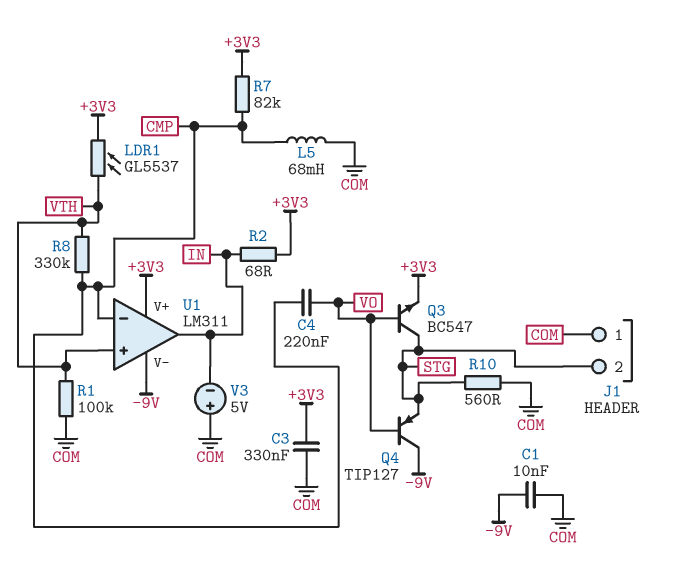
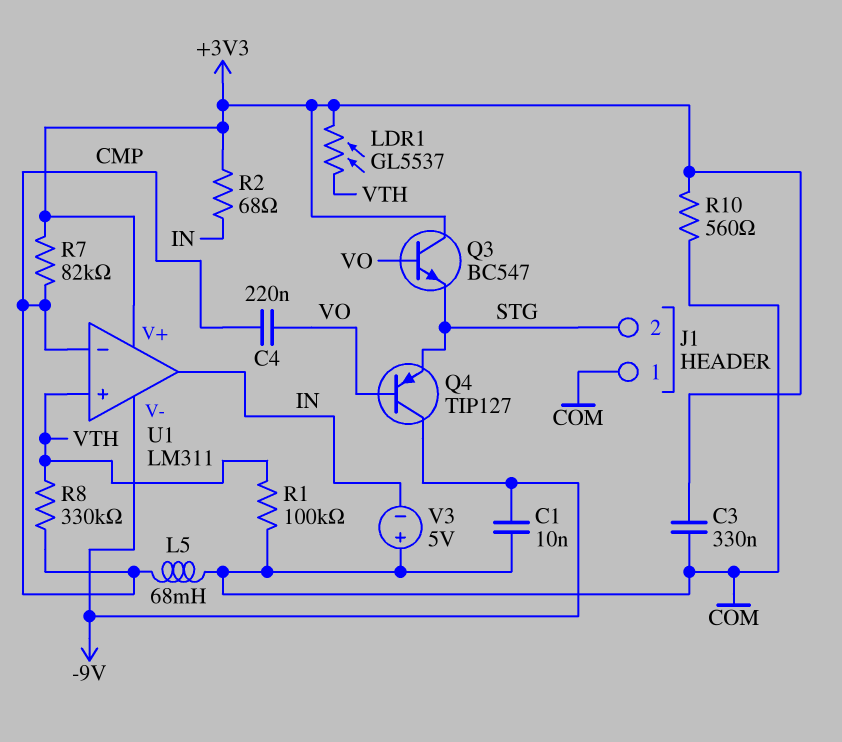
Q3: NPN BC547 (B VO, C STG, E +3V3) -> NPN BC547 (B VO, C +3V3, E STG)
R10: 560 (COM, STG) -> 560 (+3V3, COM)

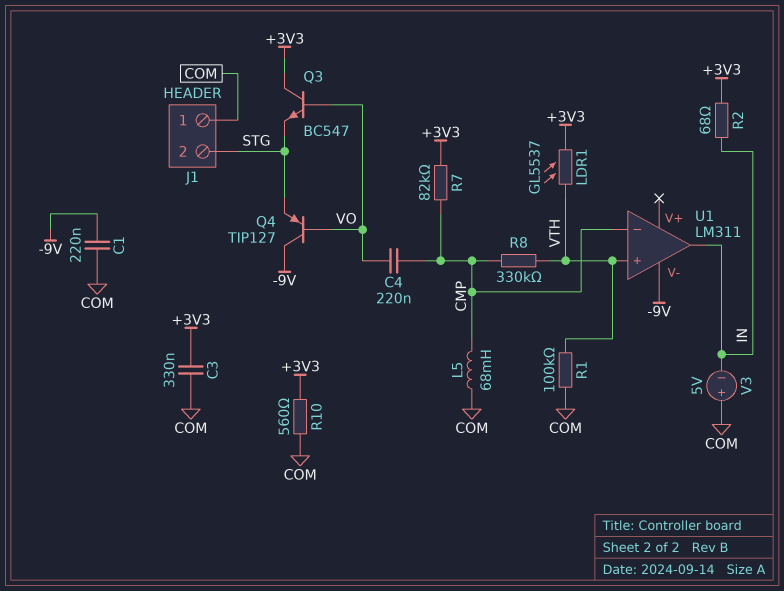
C1: 10nF (-9V, COM) -> 220nF (-9V, COM)
U1 pin V+: +3V3 -> none

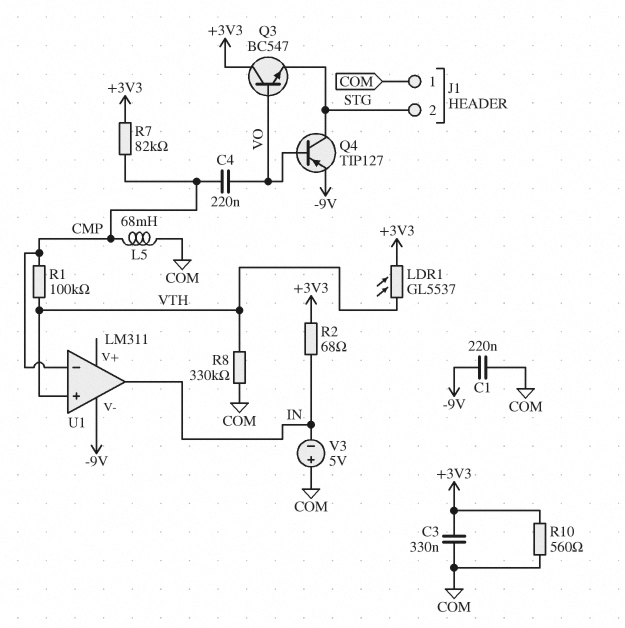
Q4: PNP TIP127 (B VO, C -9V, E STG) -> PNP TIP127 (B VO, C STG, E -9V)
R1: 100k (COM, VTH) -> 100k (CMP, VTH)
R8: 330k (CMP, VTH) -> 330k (COM, VTH)

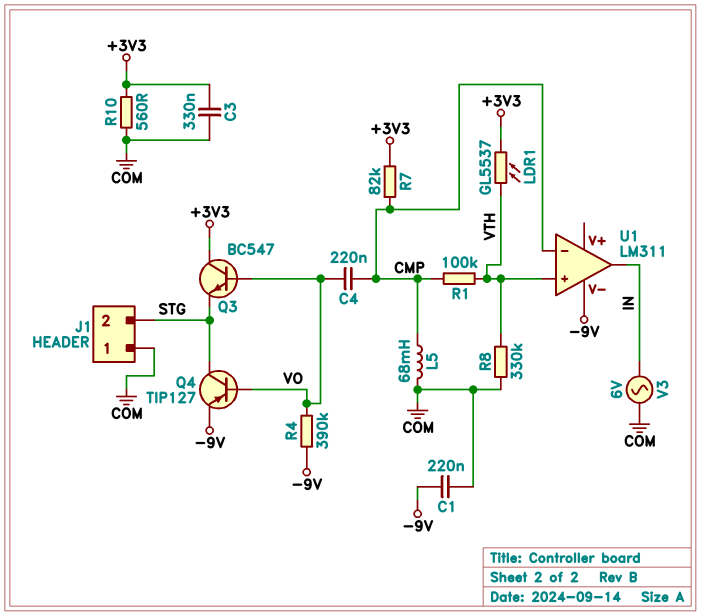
R2: 68 (+3V3, IN) -> none
R4: none -> 390k (-9V, VO)
V3: 5V (plus COM, minus IN) -> AC 6V (COM, IN)

